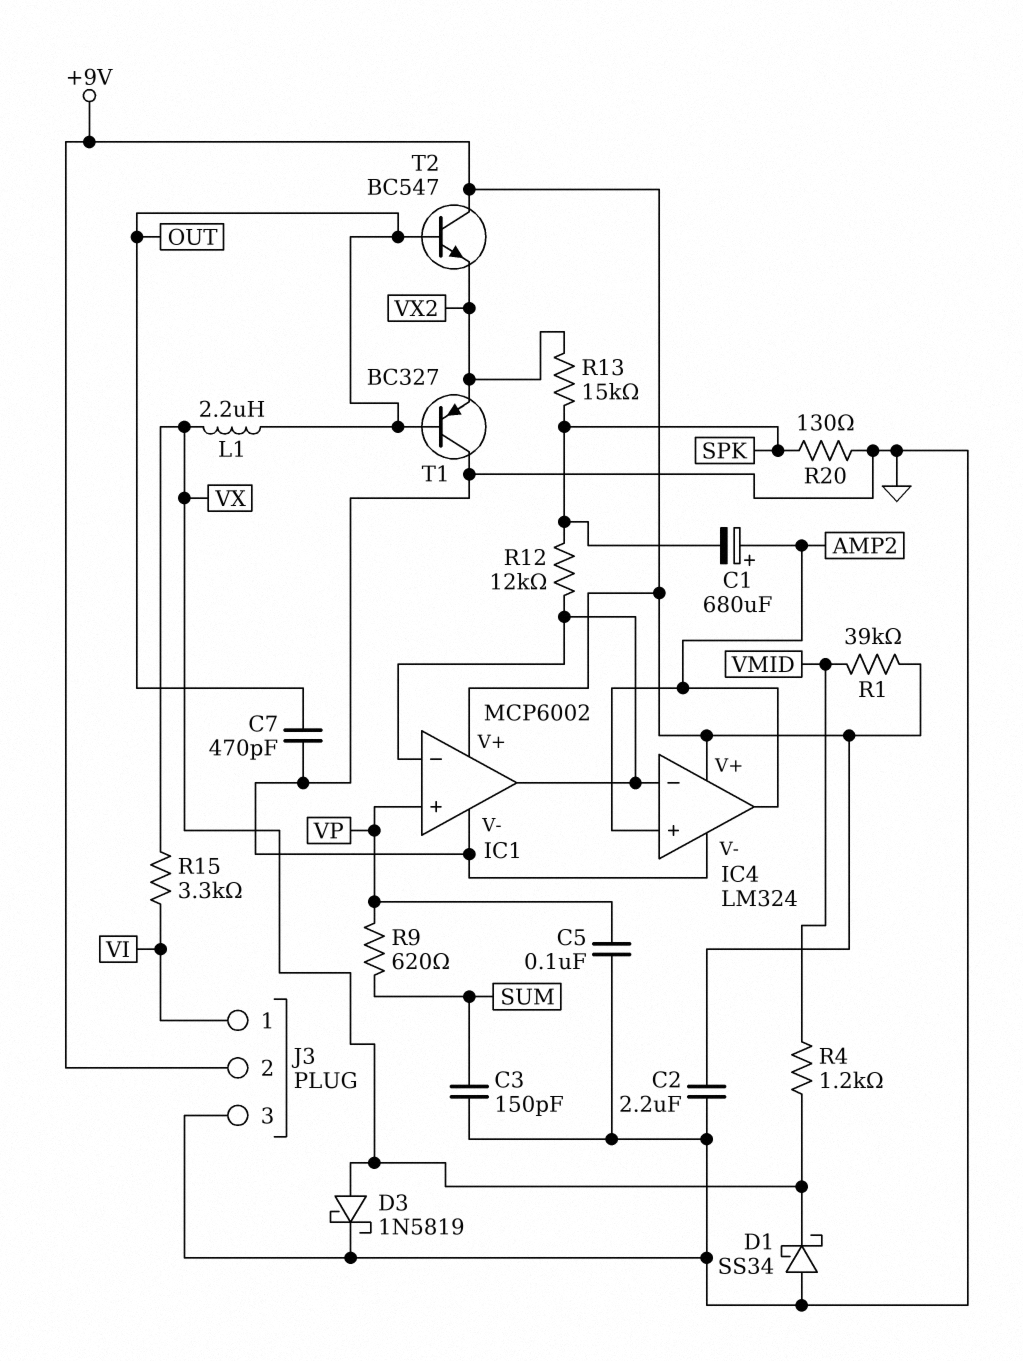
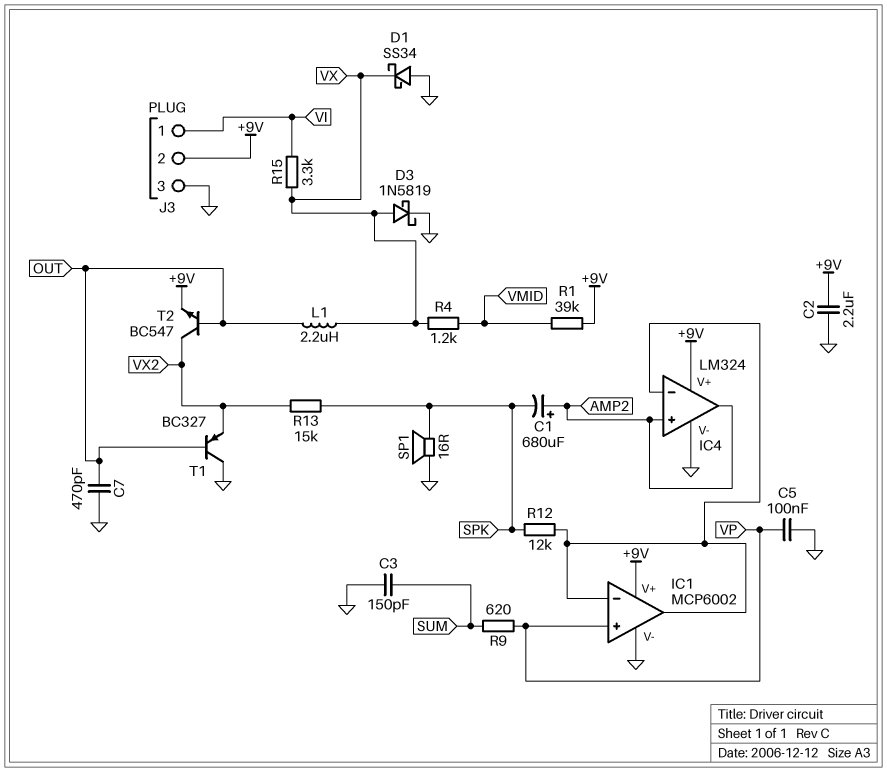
R20: 130 (GND, SPK) -> none
SP1: none -> speaker 16R (GND, SPK)
T2: NPN BC547 (B OUT, C +9V, E VX2) -> NPN BC547 (B OUT, C VX2, E +9V)

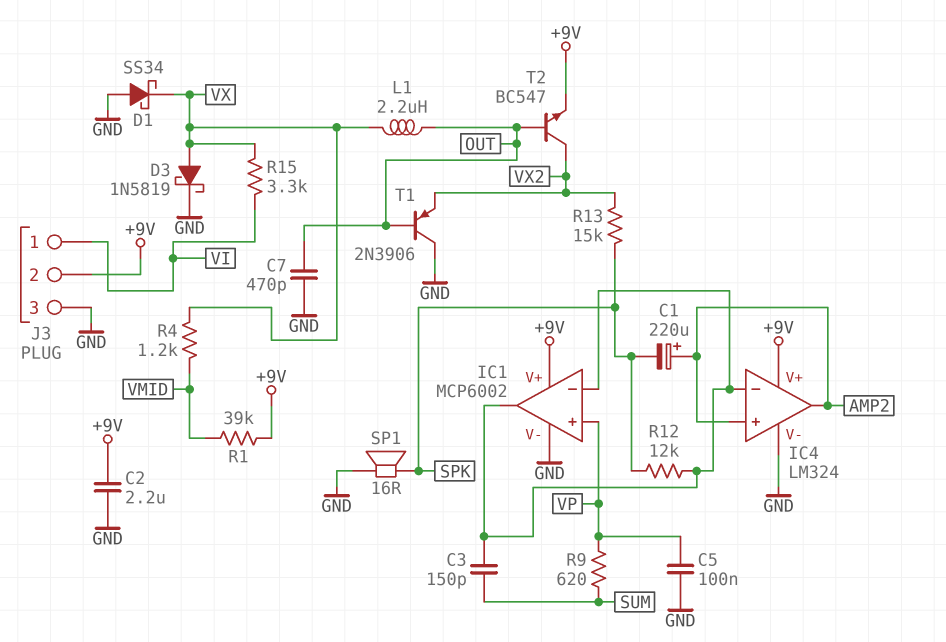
C1: 680uF (plus AMP2, minus SPK) -> 220uF (plus AMP2, minus SPK)
C3: 150pF (GND, SUM) -> 150pF (IC1/in-, SUM)
T1: PNP BC327 (B OUT, C GND, E VX2) -> PNP 2N3906 (B OUT, C GND, E VX2)

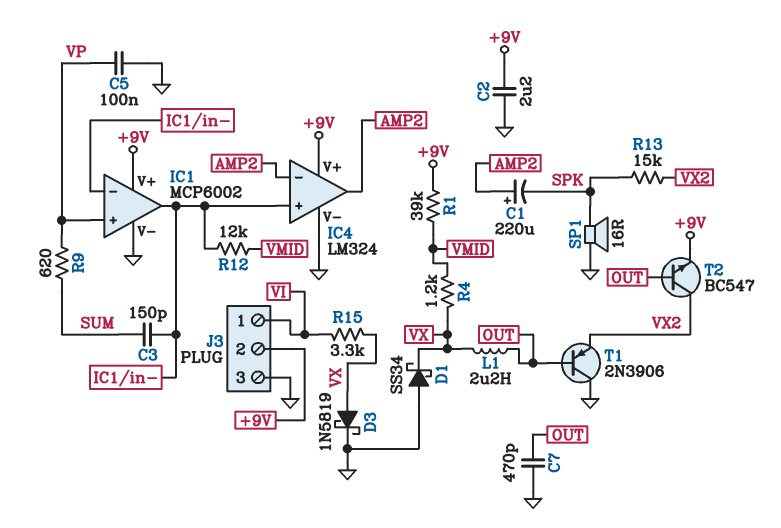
IC4 pin in+: AMP2 -> IC1/in-
IC4 pin in-: IC1/in- -> AMP2
R12: 12k (IC1/in-, SPK) -> 12k (IC1/in-, VMID)

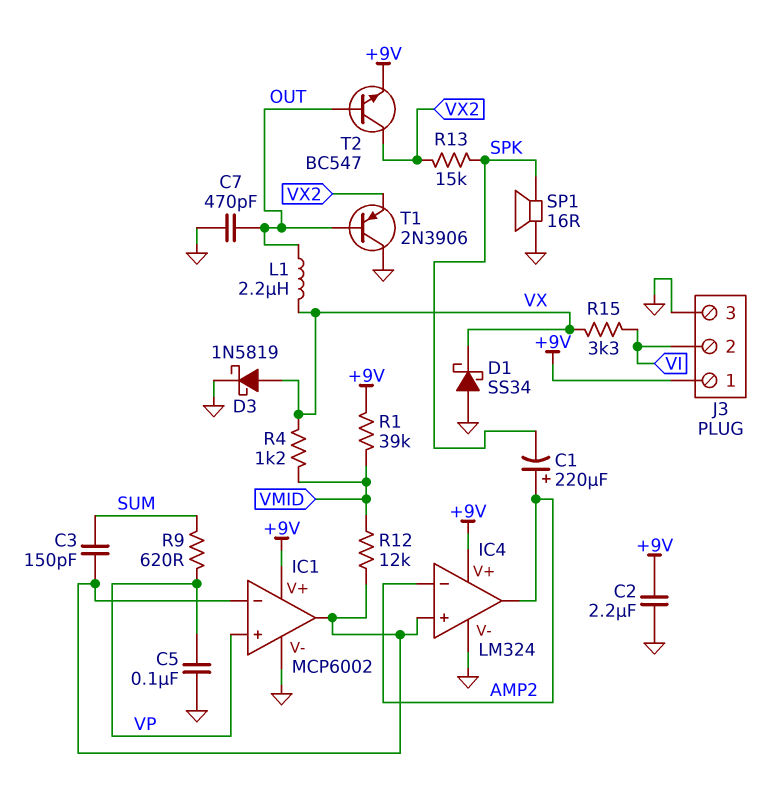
J3 pin 1: VI -> +9V
J3 pin 2: +9V -> VI

